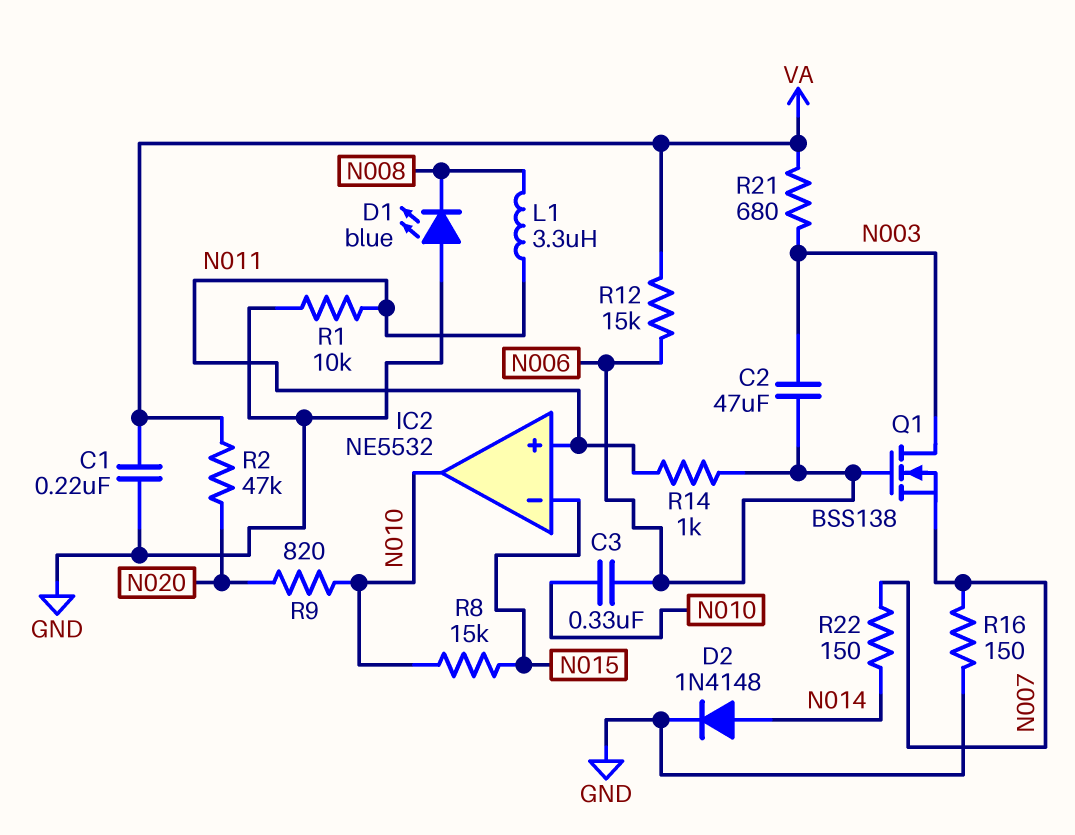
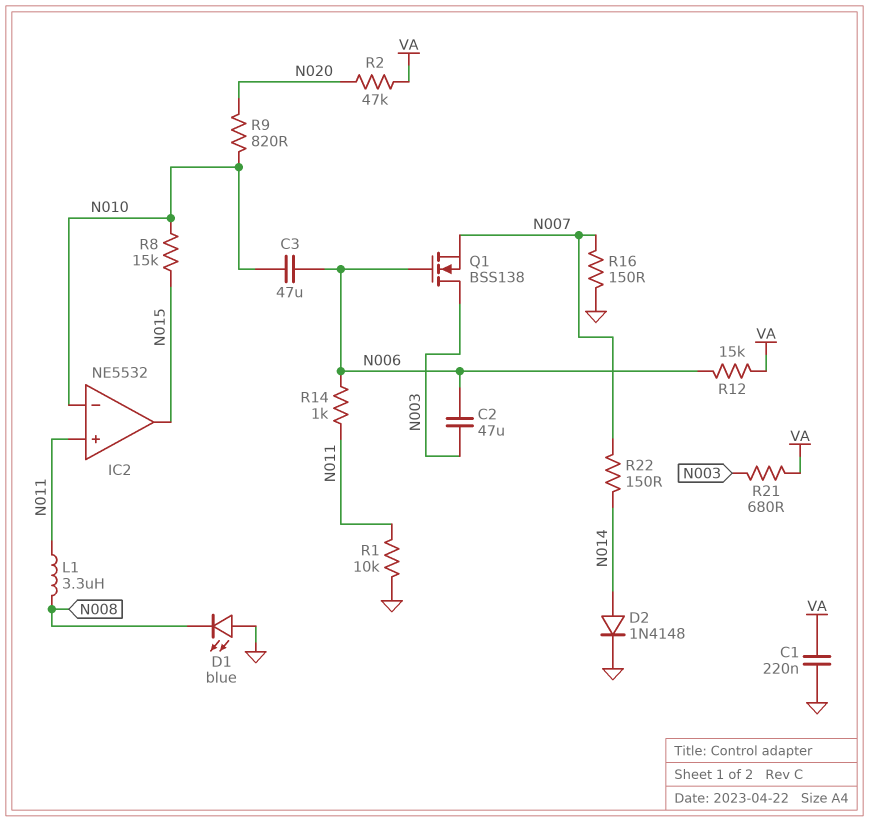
C3: 330nF (N006, N010) -> 47uF (N006, N010)
IC2 pin in-: N015 -> N010
IC2 pin out: N010 -> N015

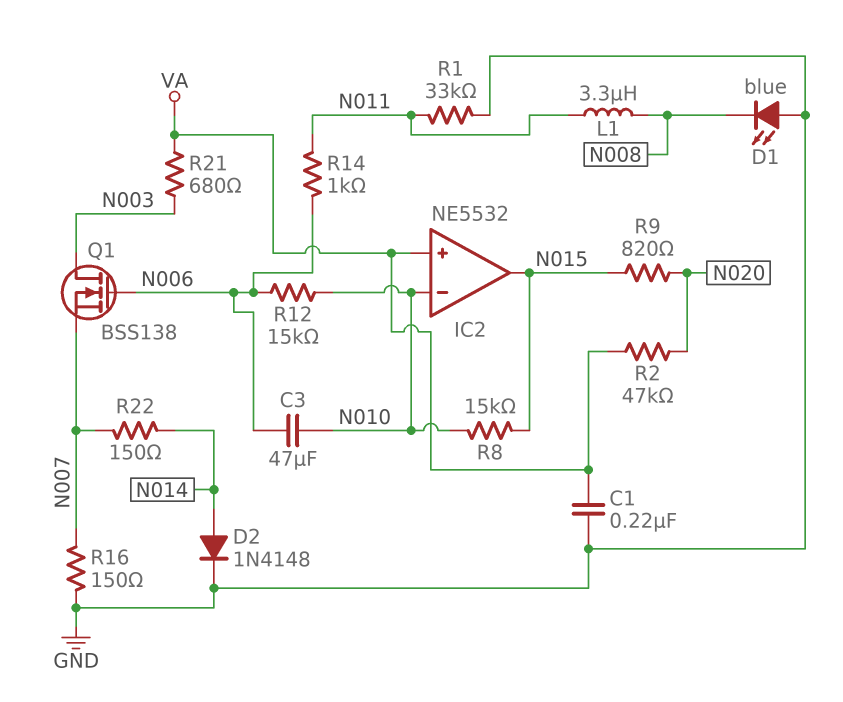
C2: 47uF (N003, N006) -> none
IC2 pin in+: N011 -> VA
R1: 10k (GND, N011) -> 33k (GND, N011)
R9: 820 (N010, N020) -> 820 (N015, N020)
R12: 15k (N006, VA) -> 15k (N006, N010)

